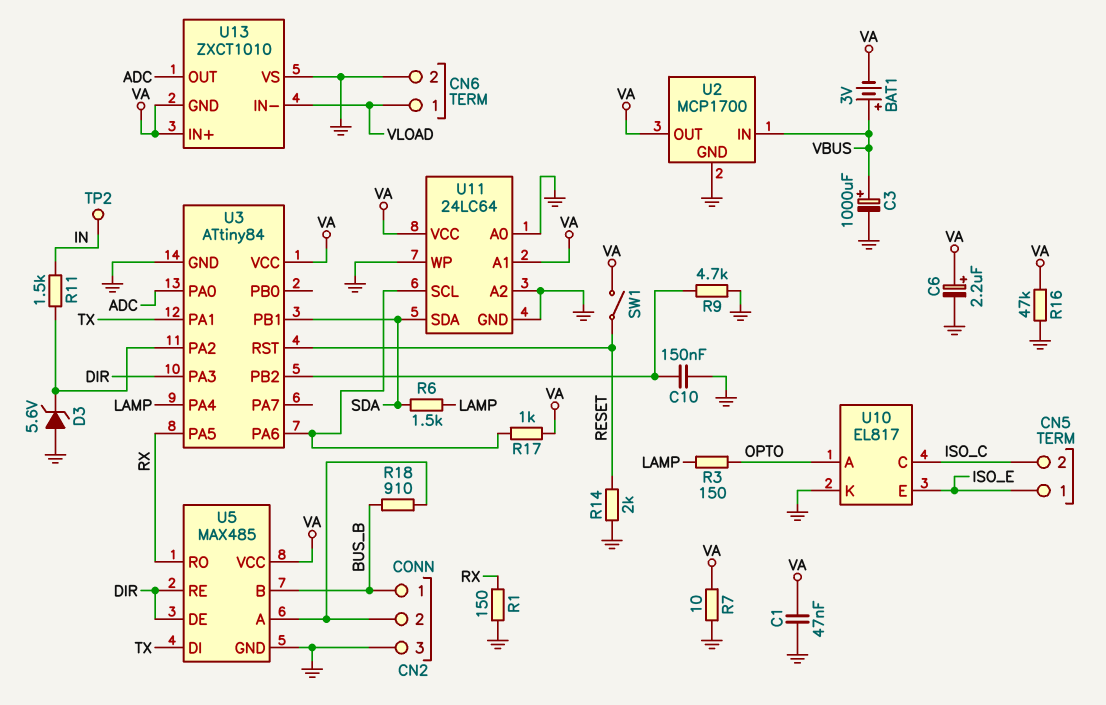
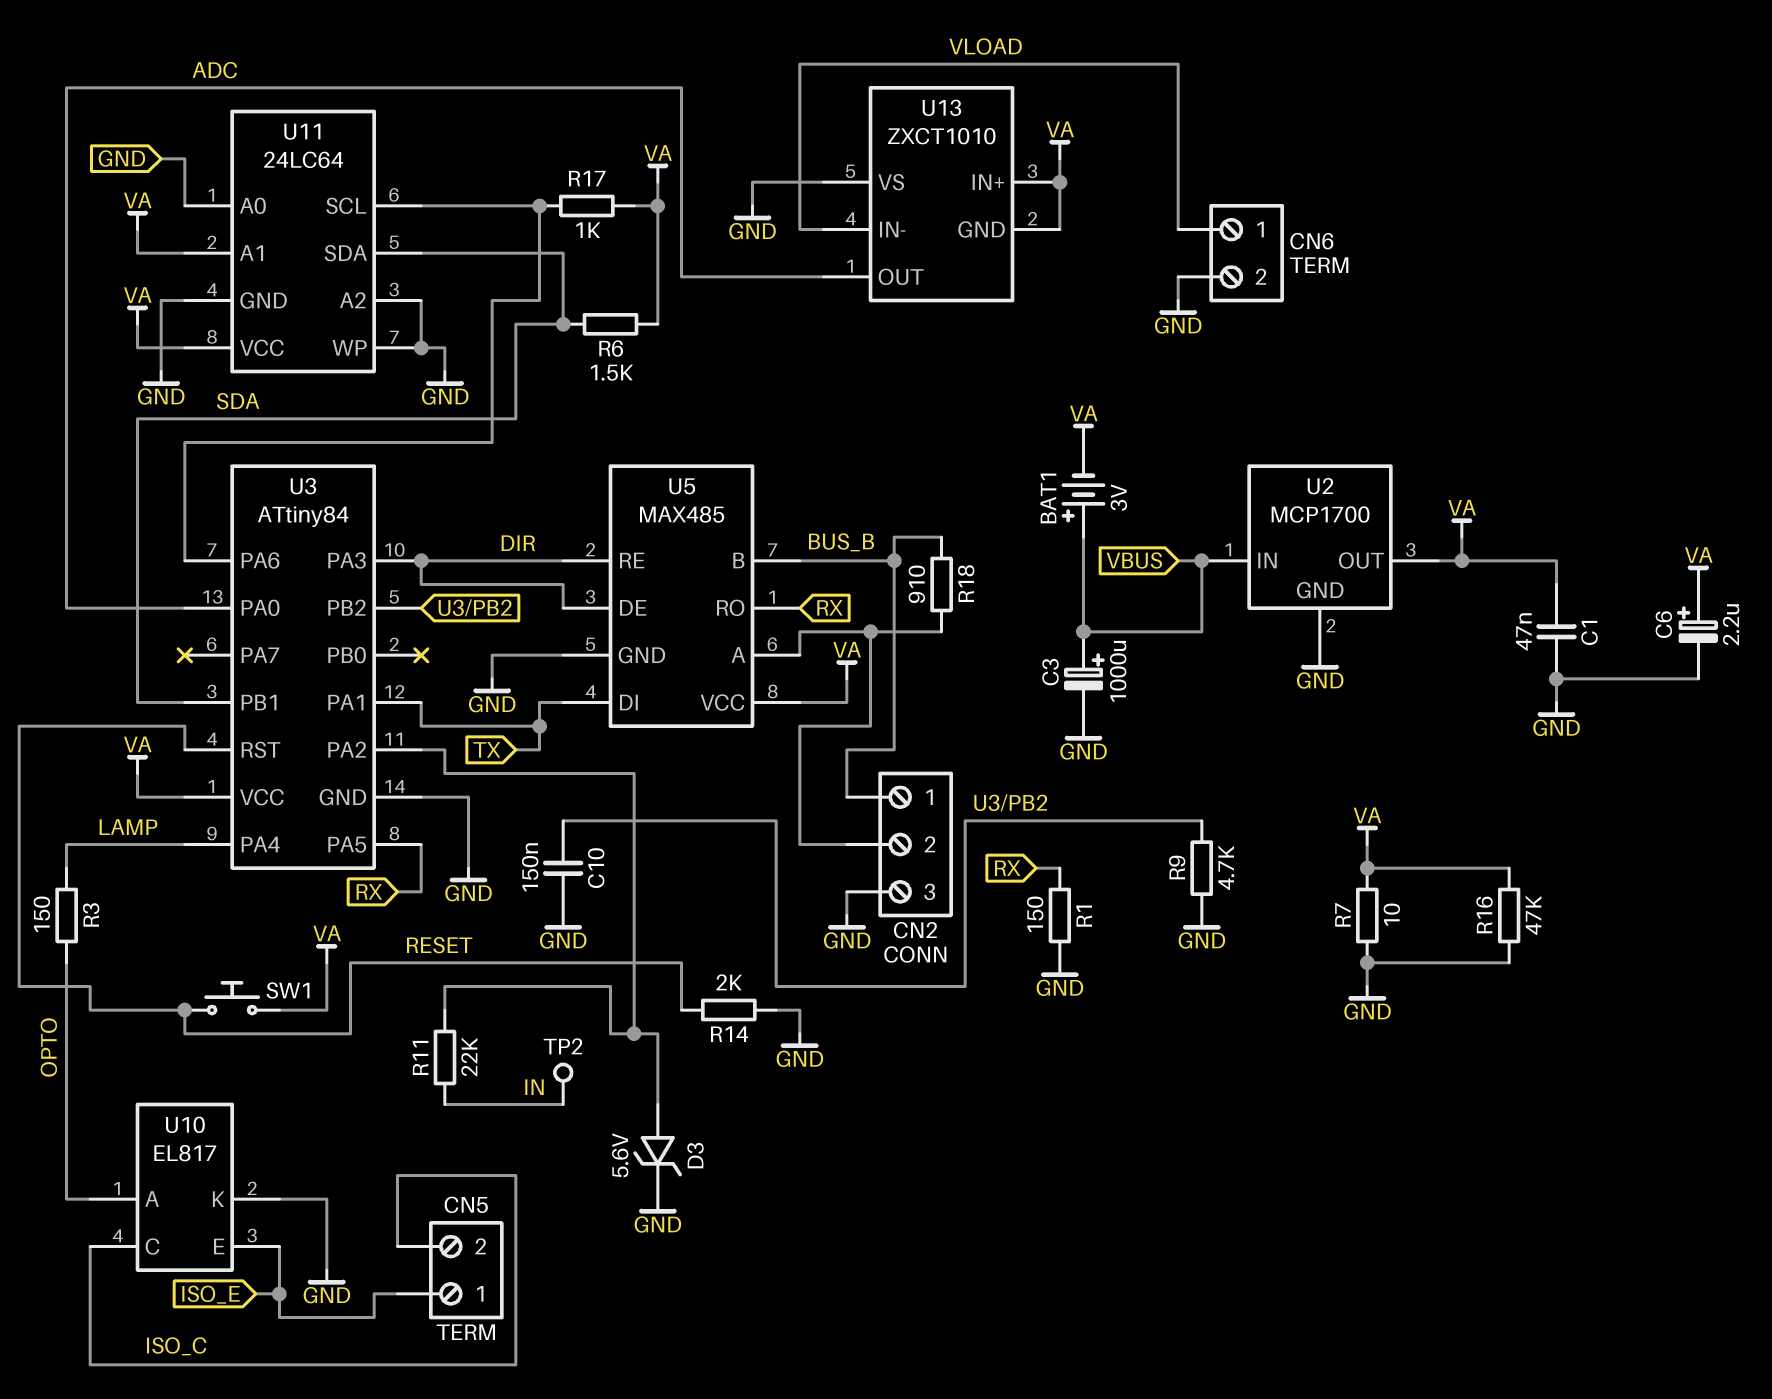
D3: zener 5.6V (A GND, K U3/PA2) -> zener 5.6V (A U3/PA2, K GND)
R6: 1.5k (LAMP, SDA) -> 1.5k (SDA, VA)
R11: 1.5k (IN, U3/PA2) -> 22k (IN, U3/PA2)
SW1: switch (RESET, VA) -> button (RESET, VA)

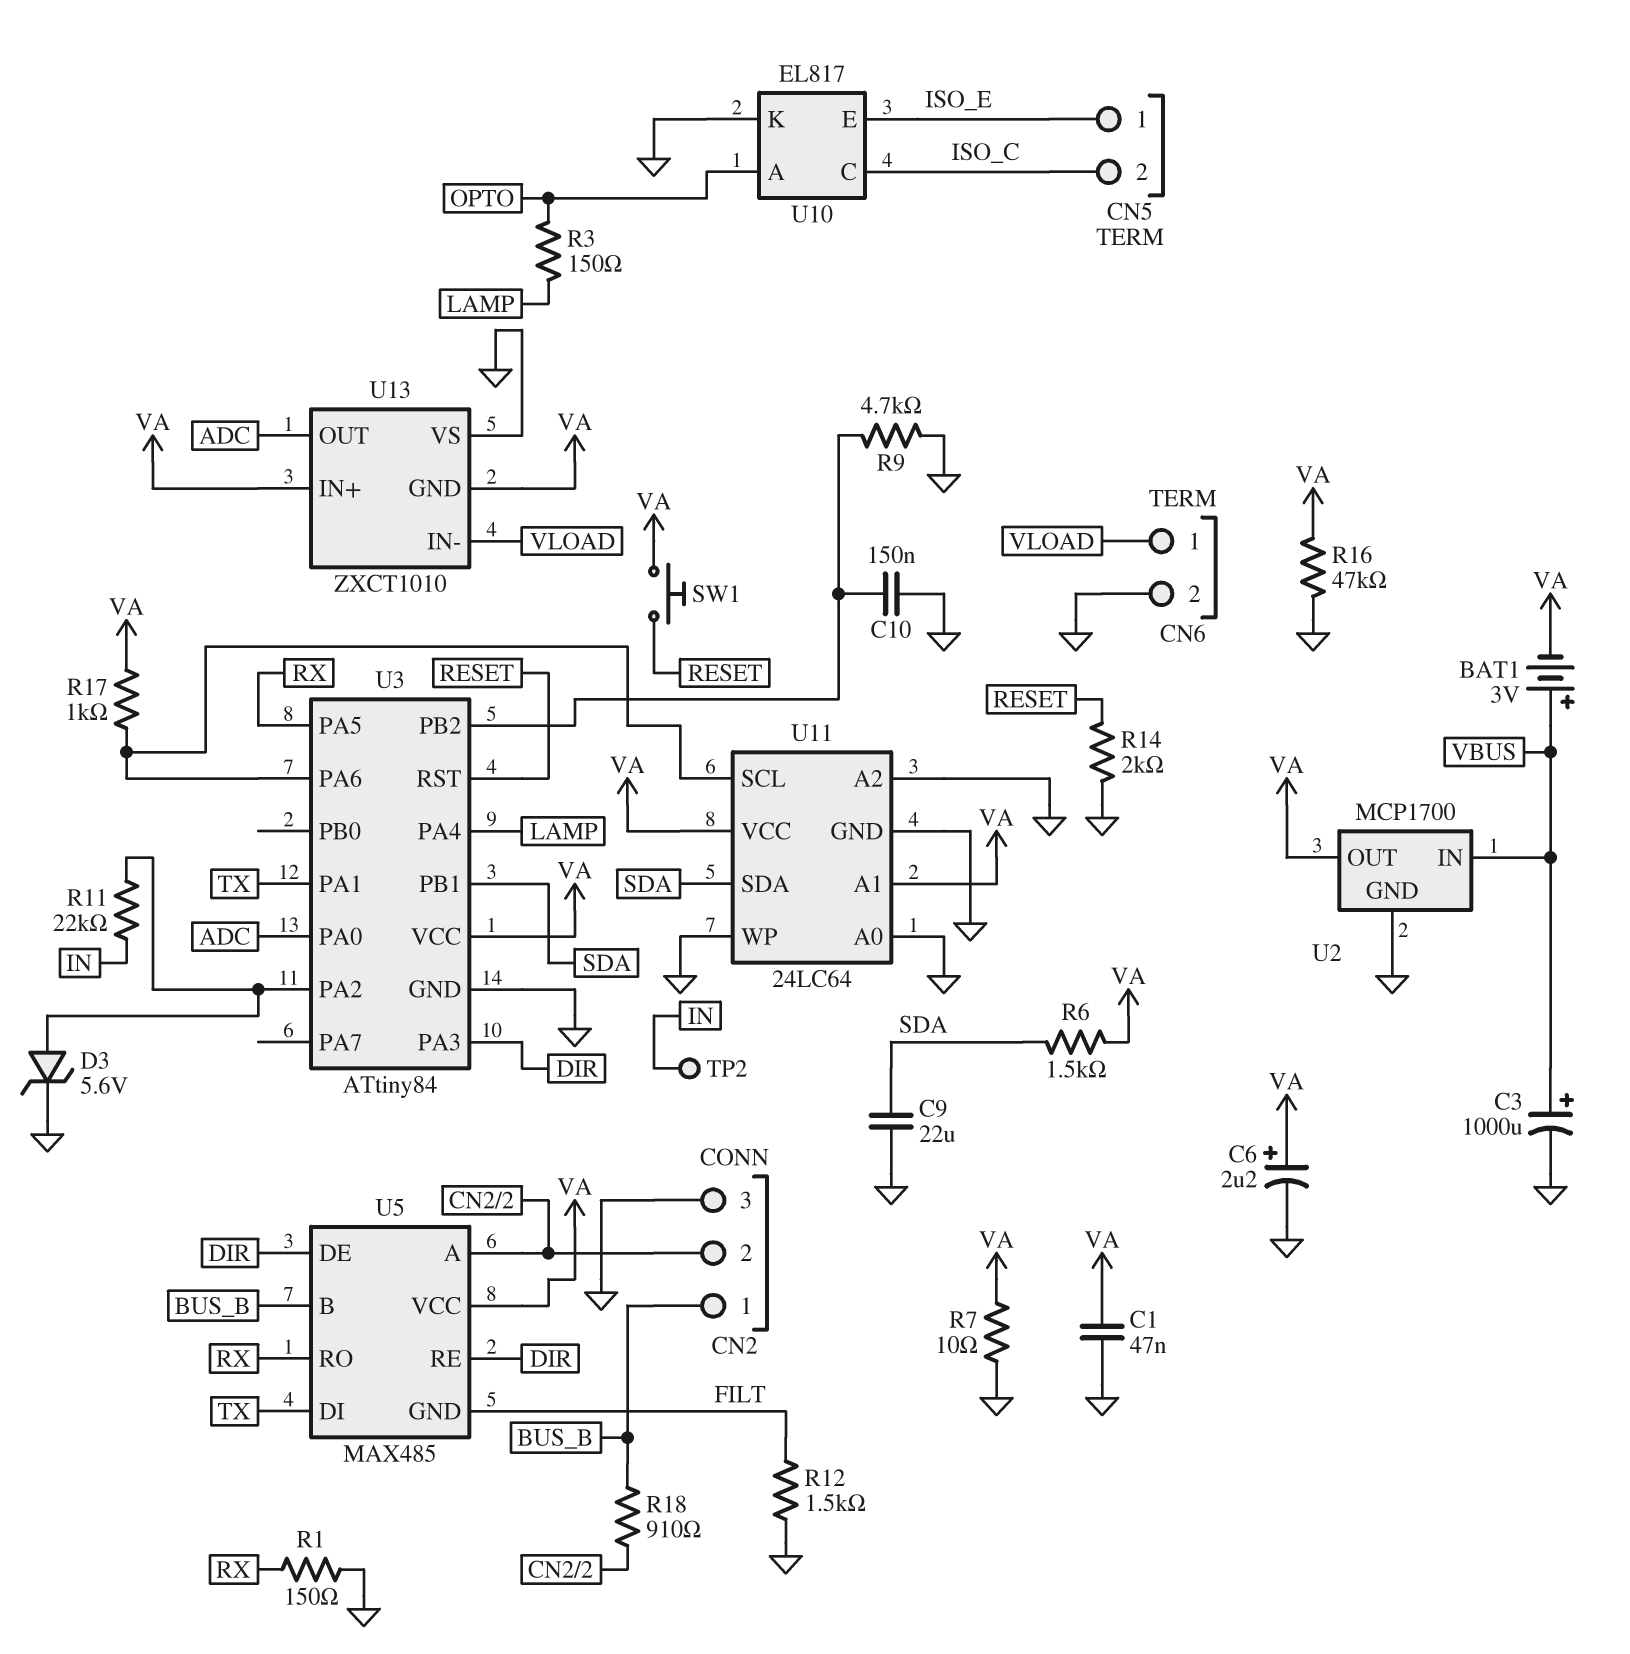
C9: none -> 22uF (GND, SDA)
R12: none -> 1.5k (FILT, GND)
U5 pin GND: GND -> FILT

